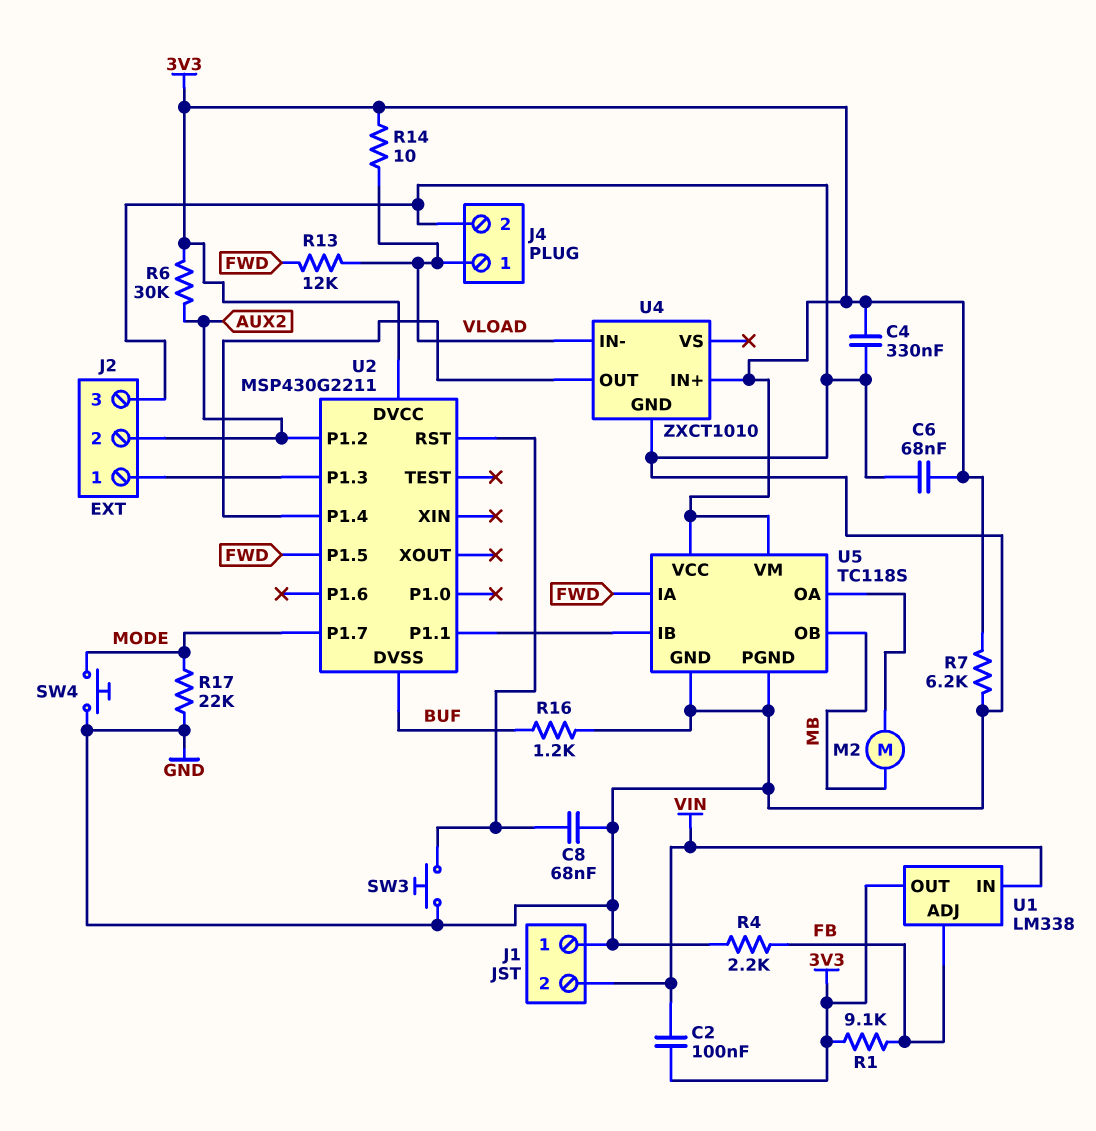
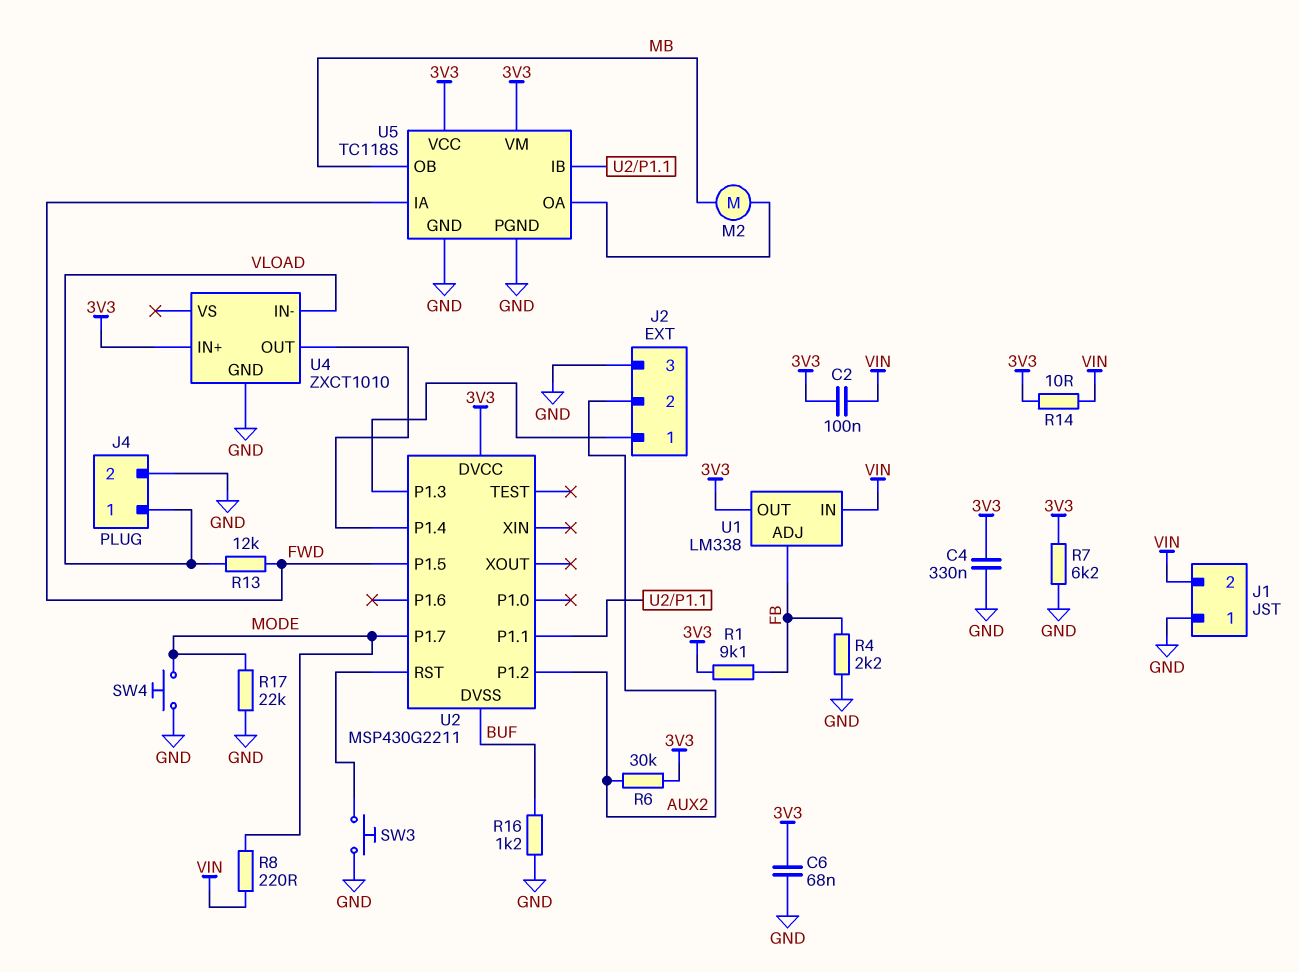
C8: 68nF (GND, U2/RST) -> none
R8: none -> 220 (MODE, VIN)
R14: 10 (3V3, VLOAD) -> 10 (3V3, VIN)

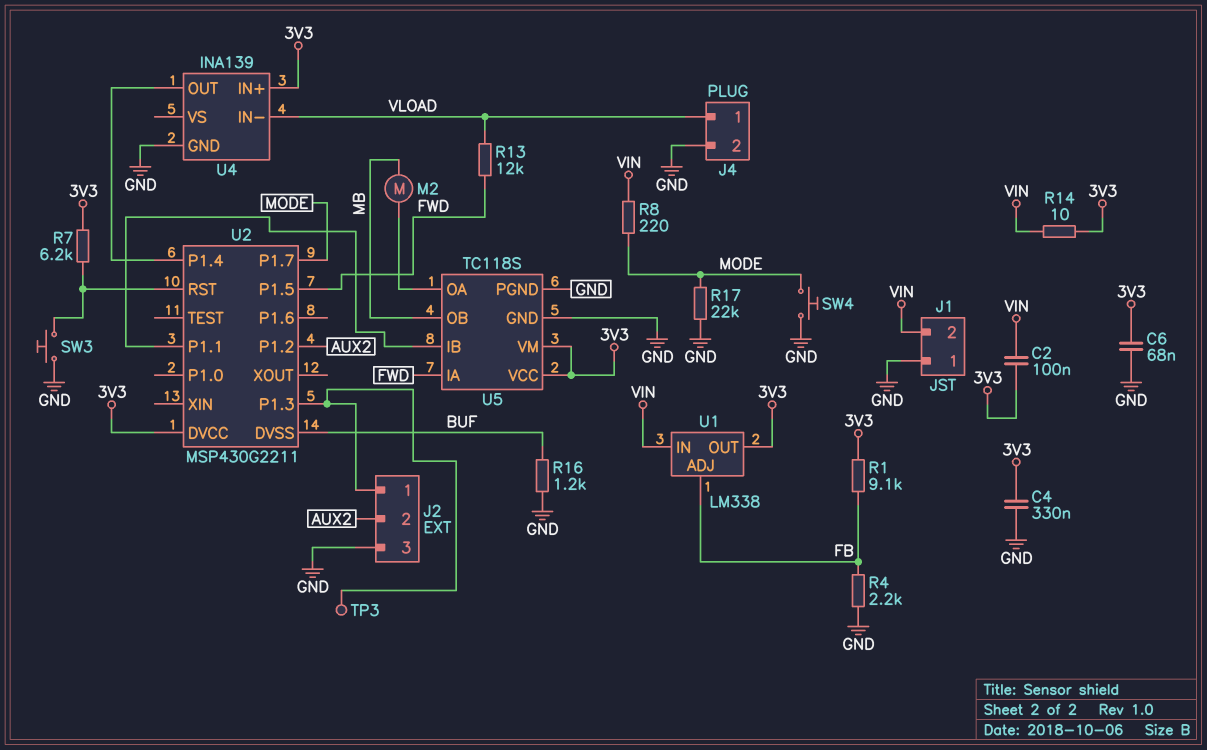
R6: 30k (3V3, AUX2) -> none
R7: 6.2k (3V3, GND) -> 6.2k (3V3, U2/RST)
TP3: none -> test point (J2/1)
U4: ZXCT1010 -> INA139

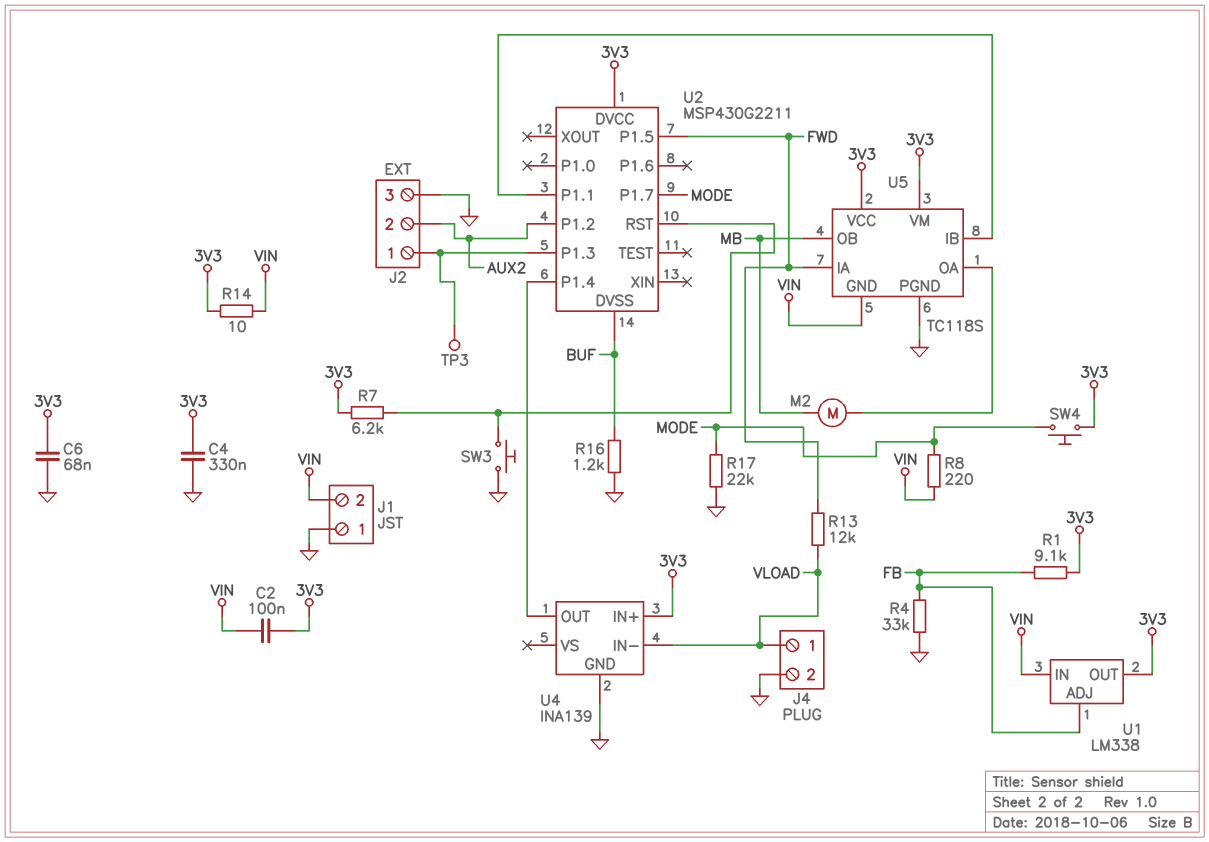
R4: 2.2k (FB, GND) -> 33k (FB, GND)
SW4: button (GND, MODE) -> button (3V3, MODE)
U5 pin GND: GND -> VIN

